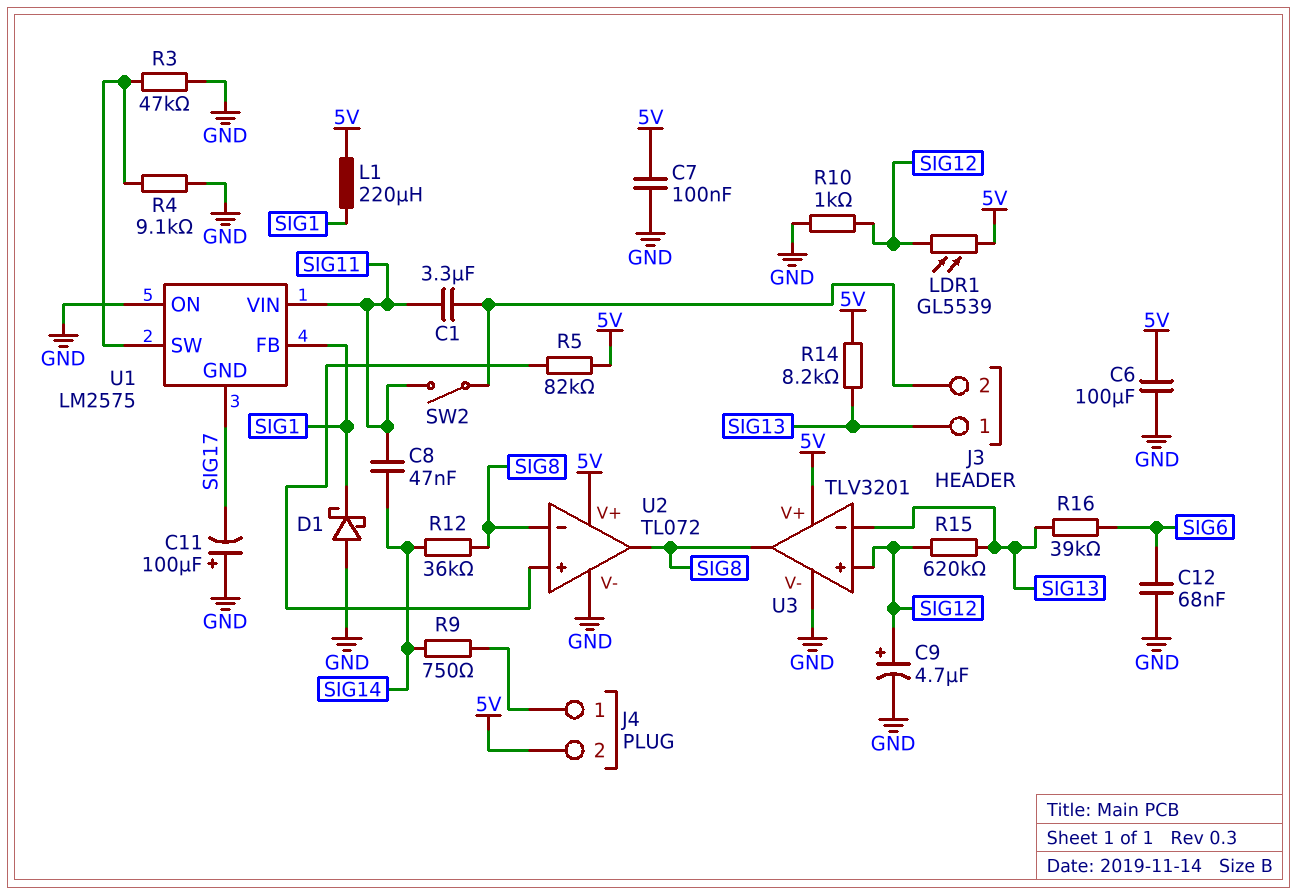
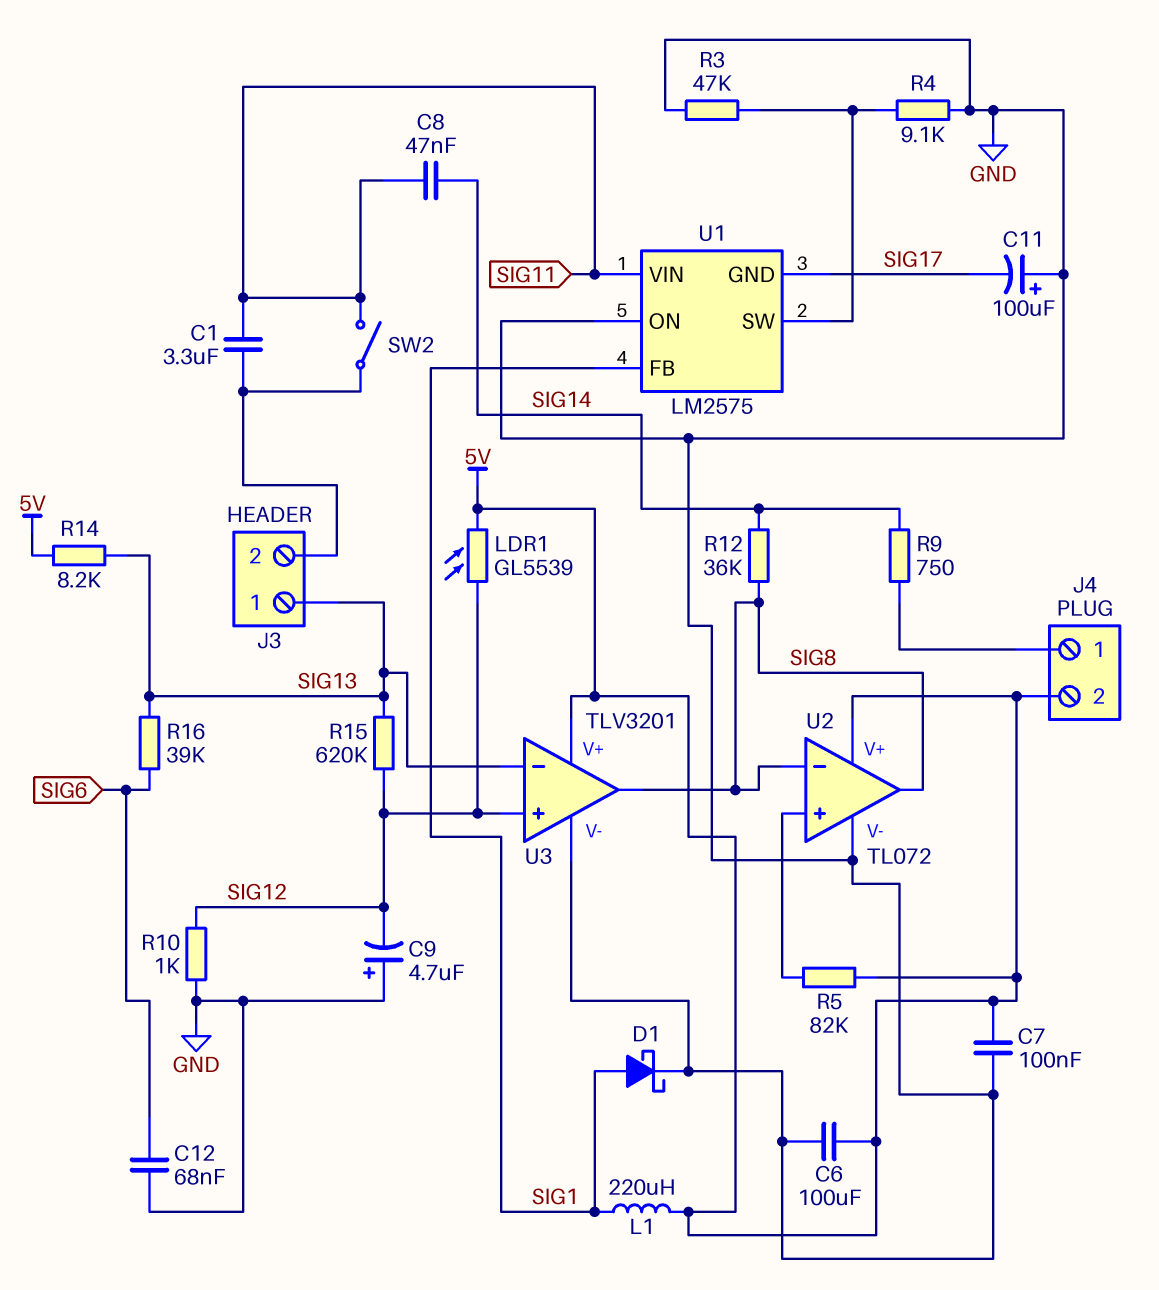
C9: 4.7uF (plus SIG12, minus GND) -> 4.7uF (plus GND, minus SIG12)
D1: schottky (A GND, K SIG1) -> schottky (A SIG1, K GND)

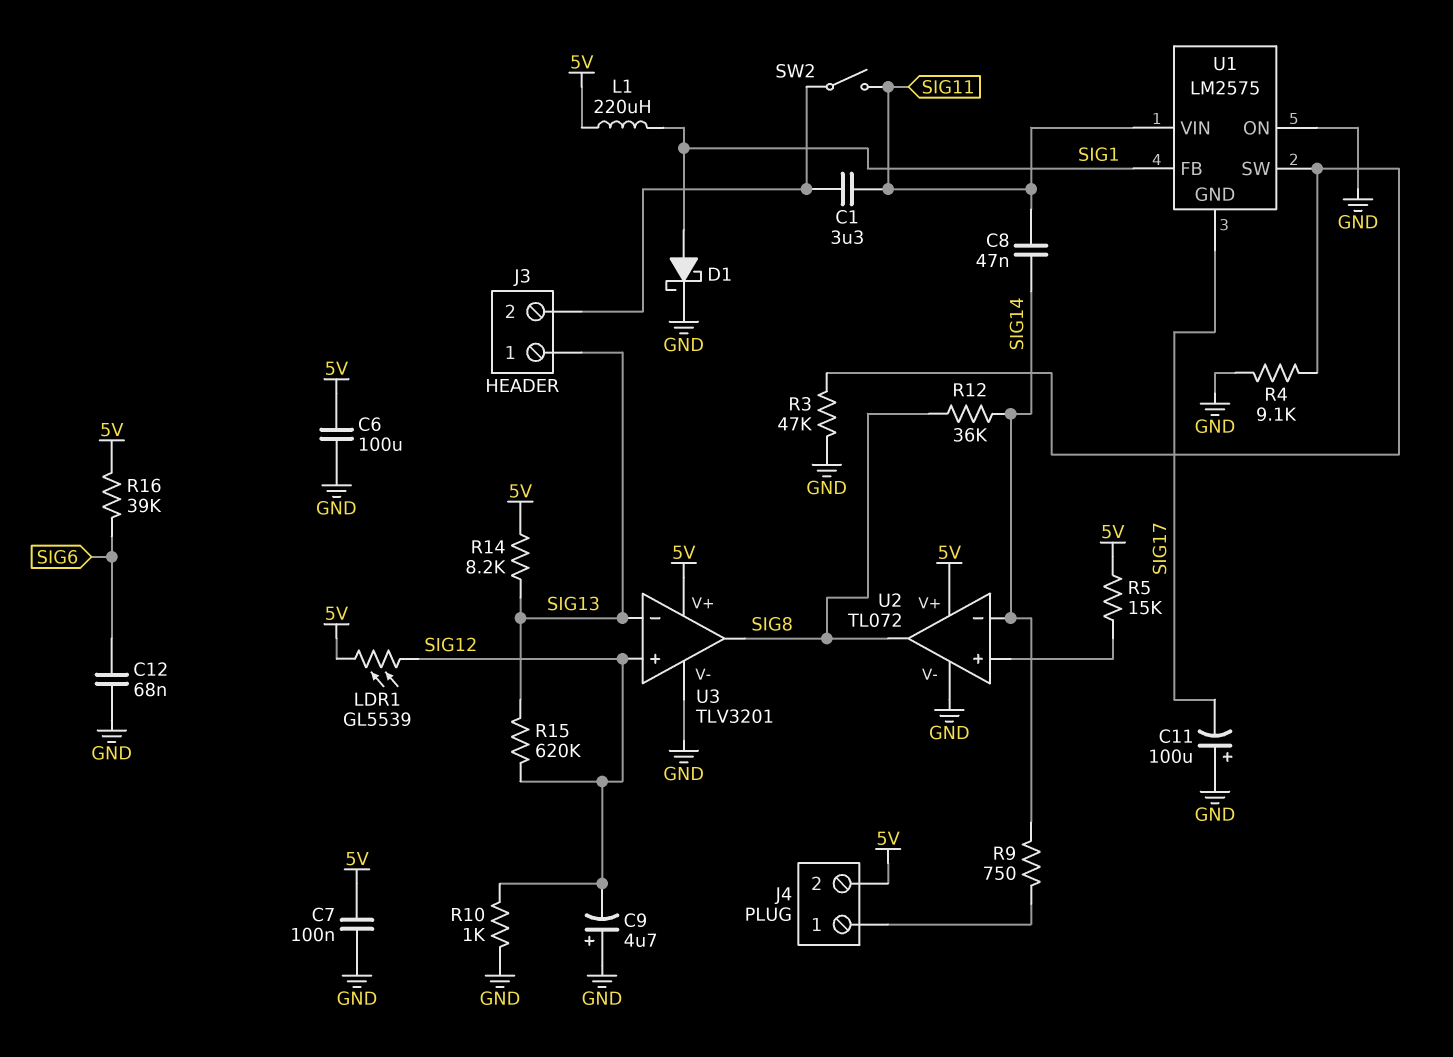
R5: 82k (5V, U2/in+) -> 15k (5V, U2/in+)
R16: 39k (SIG6, SIG13) -> 39k (5V, SIG6)
U2 pin in-: SIG8 -> SIG14

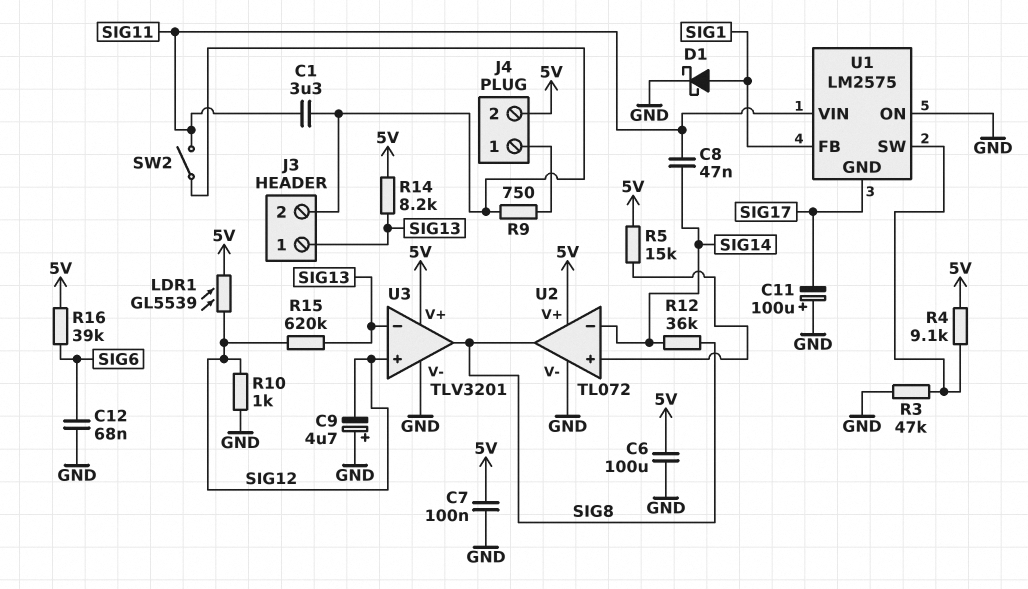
L1: 220uH (5V, SIG1) -> none
R4: 9.1k (GND, U1/SW) -> 9.1k (5V, U1/SW)
R9: 750 (J4/1, SIG14) -> 750 (J3/2, J4/1)

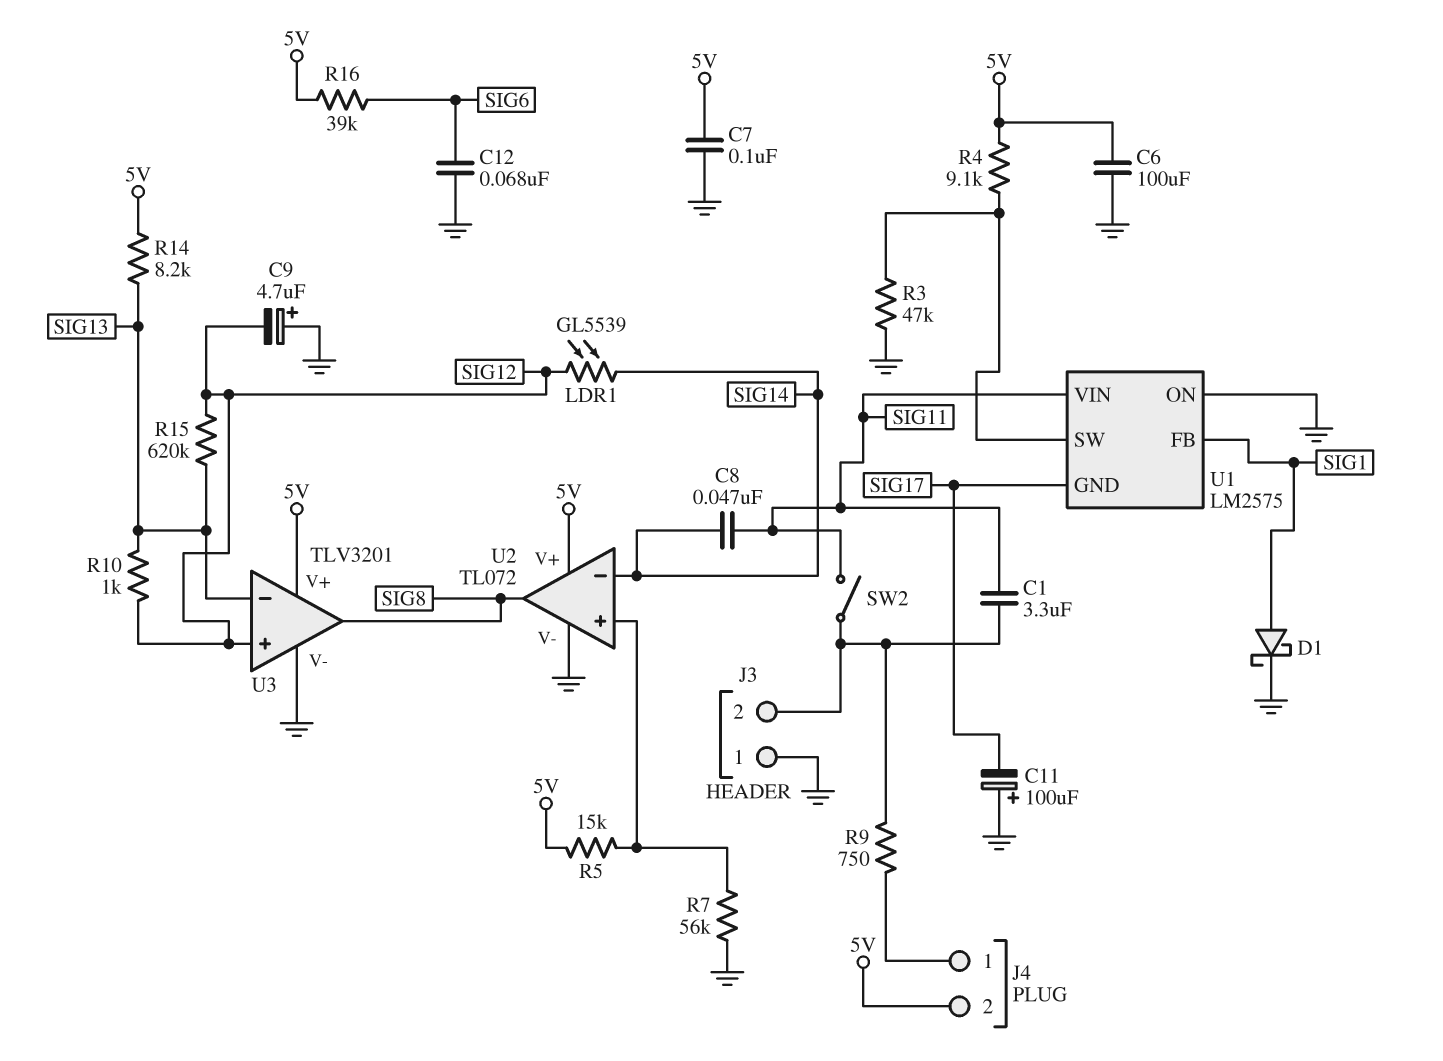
J3 pin 1: SIG13 -> GND
LDR1: GL5539 (5V, SIG12) -> GL5539 (SIG12, SIG14)
R7: none -> 56k (GND, U2/in+)
R10: 1k (GND, SIG12) -> 1k (SIG12, SIG13)
R12: 36k (SIG8, SIG14) -> none

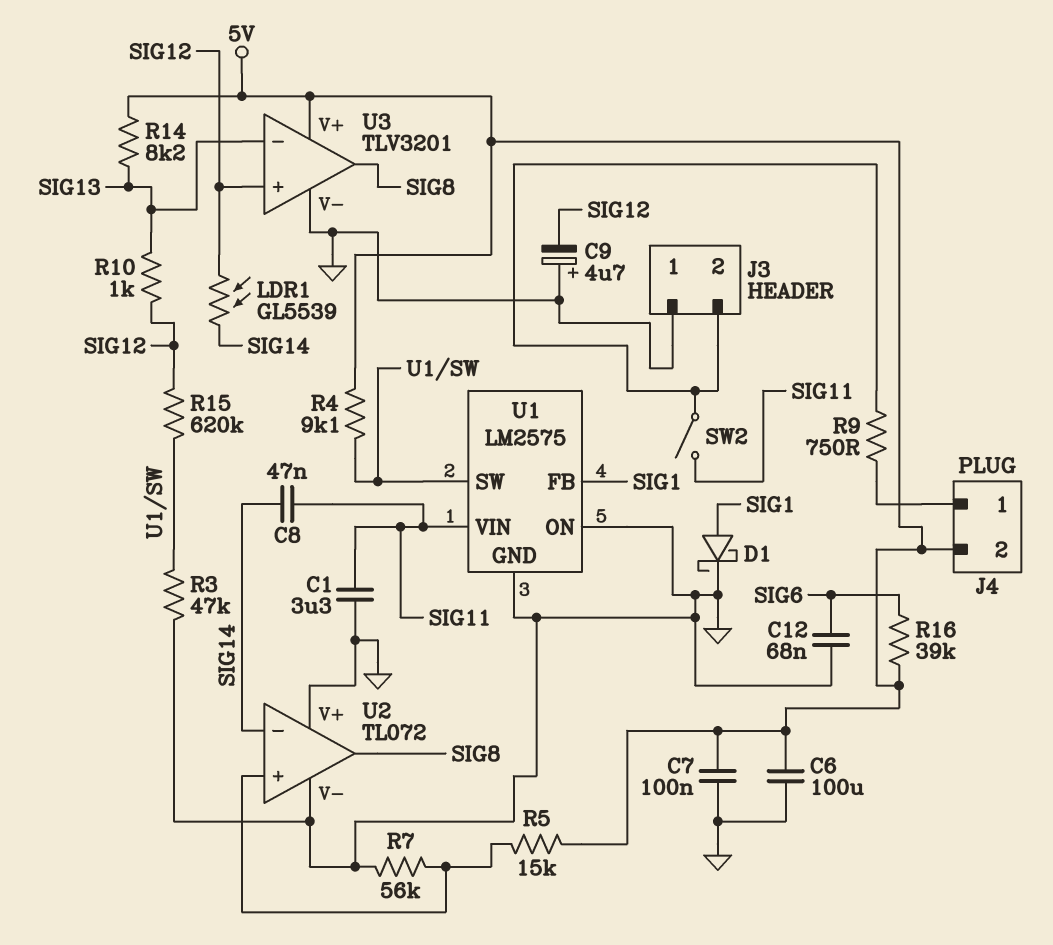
C1: 3.3uF (J3/2, SIG11) -> 3.3uF (GND, SIG11)
C11: 100uF (plus GND, minus SIG17) -> none
R15: 620k (SIG12, SIG13) -> 620k (SIG12, U1/SW)
U1 pin GND: SIG17 -> GND
U2 pin V+: 5V -> GND

